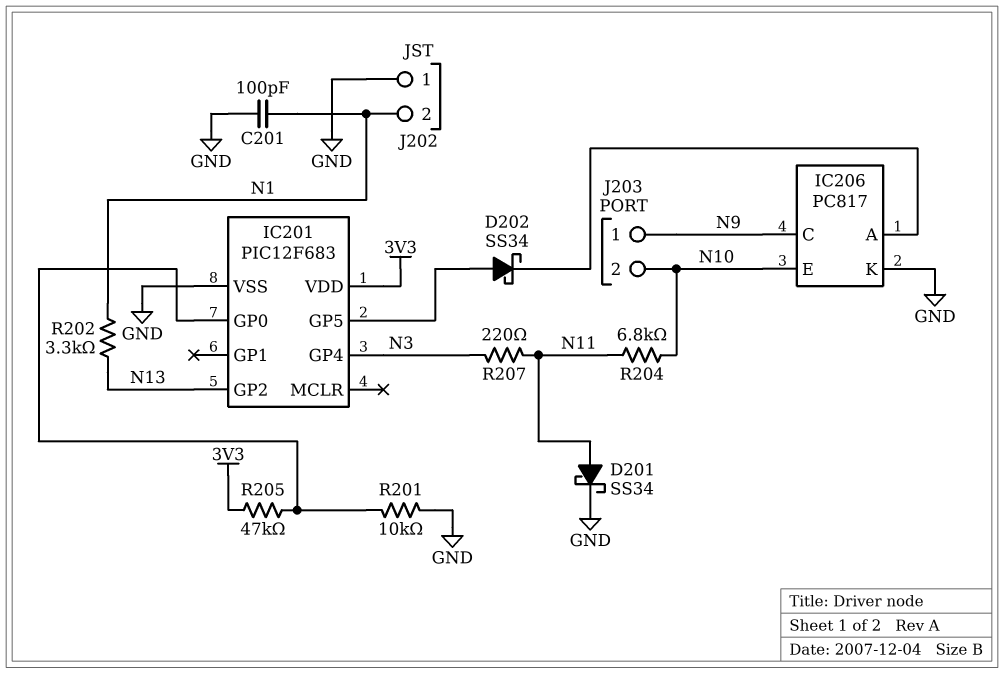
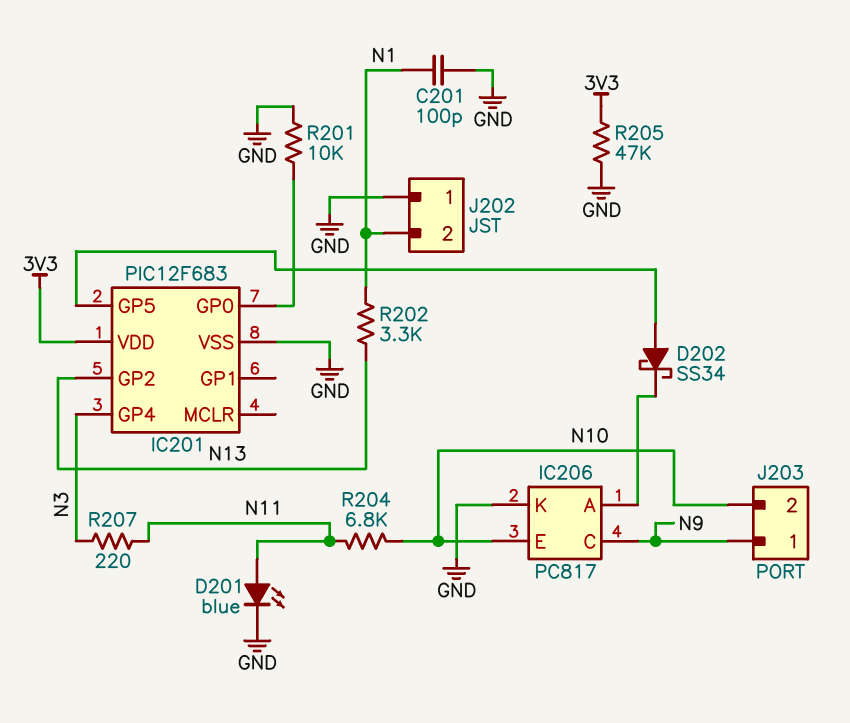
D201: schottky SS34 (A N11, K GND) -> LED blue (A N11, K GND)
R205: 47k (3V3, IC201/GP0) -> 47k (3V3, GND)

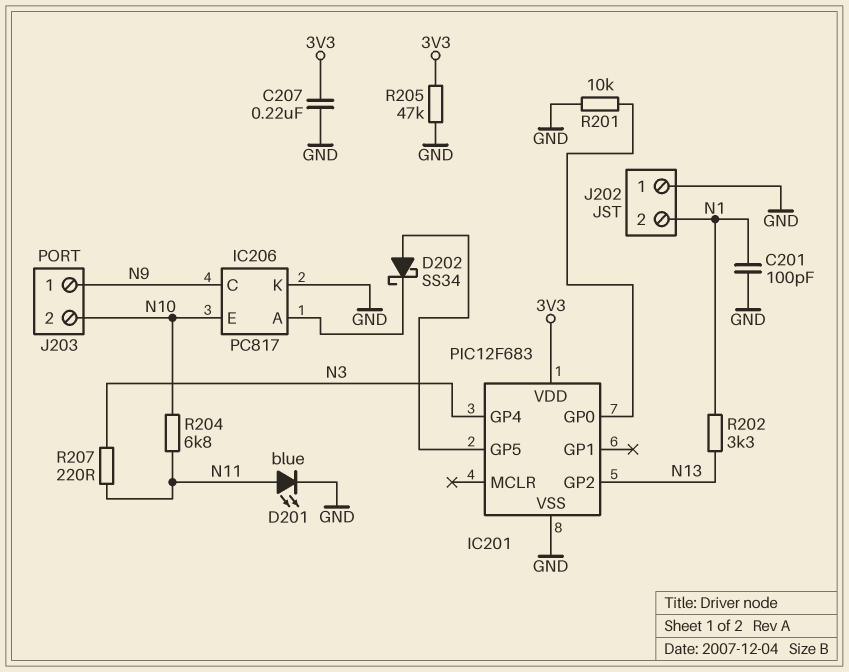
C207: none -> 220nF (3V3, GND)

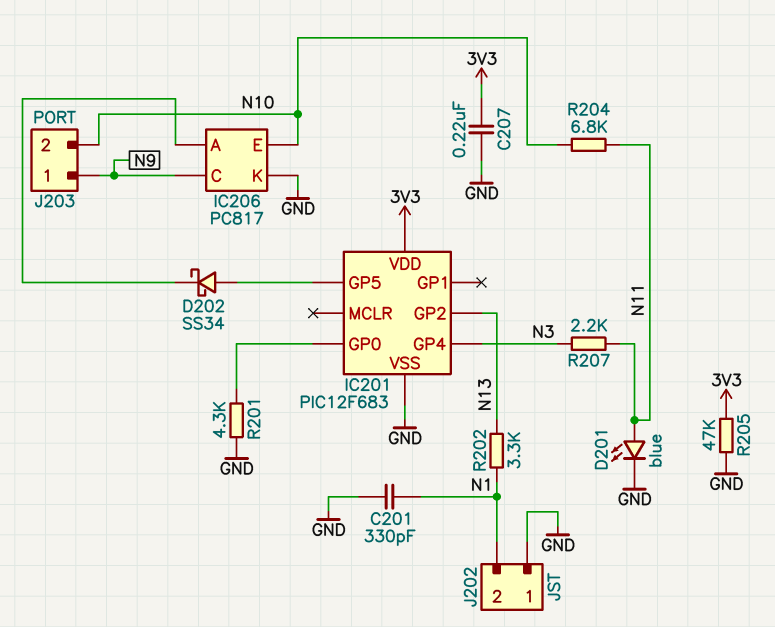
C201: 100pF (GND, N1) -> 330pF (GND, N1)
R201: 10k (GND, IC201/GP0) -> 4.3k (GND, IC201/GP0)
R207: 220 (N3, N11) -> 2.2k (N3, N11)

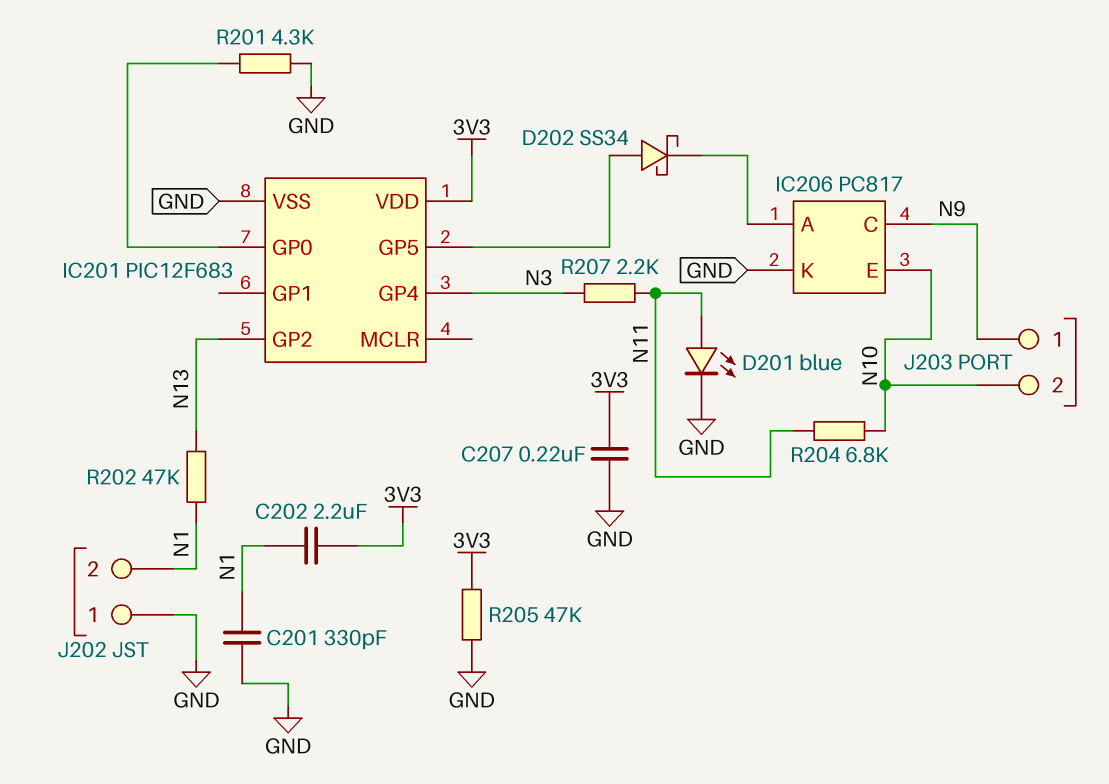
C202: none -> 2.2uF (3V3, N1)
R202: 3.3k (N1, N13) -> 47k (N1, N13)

